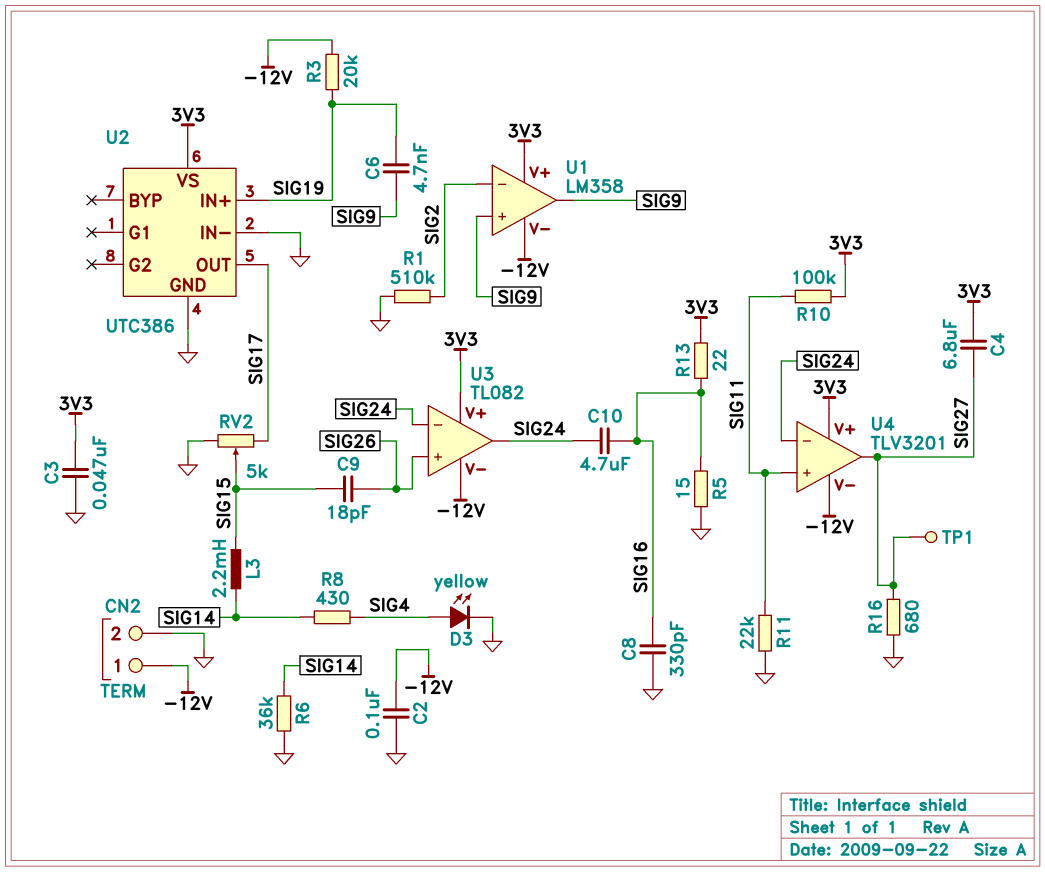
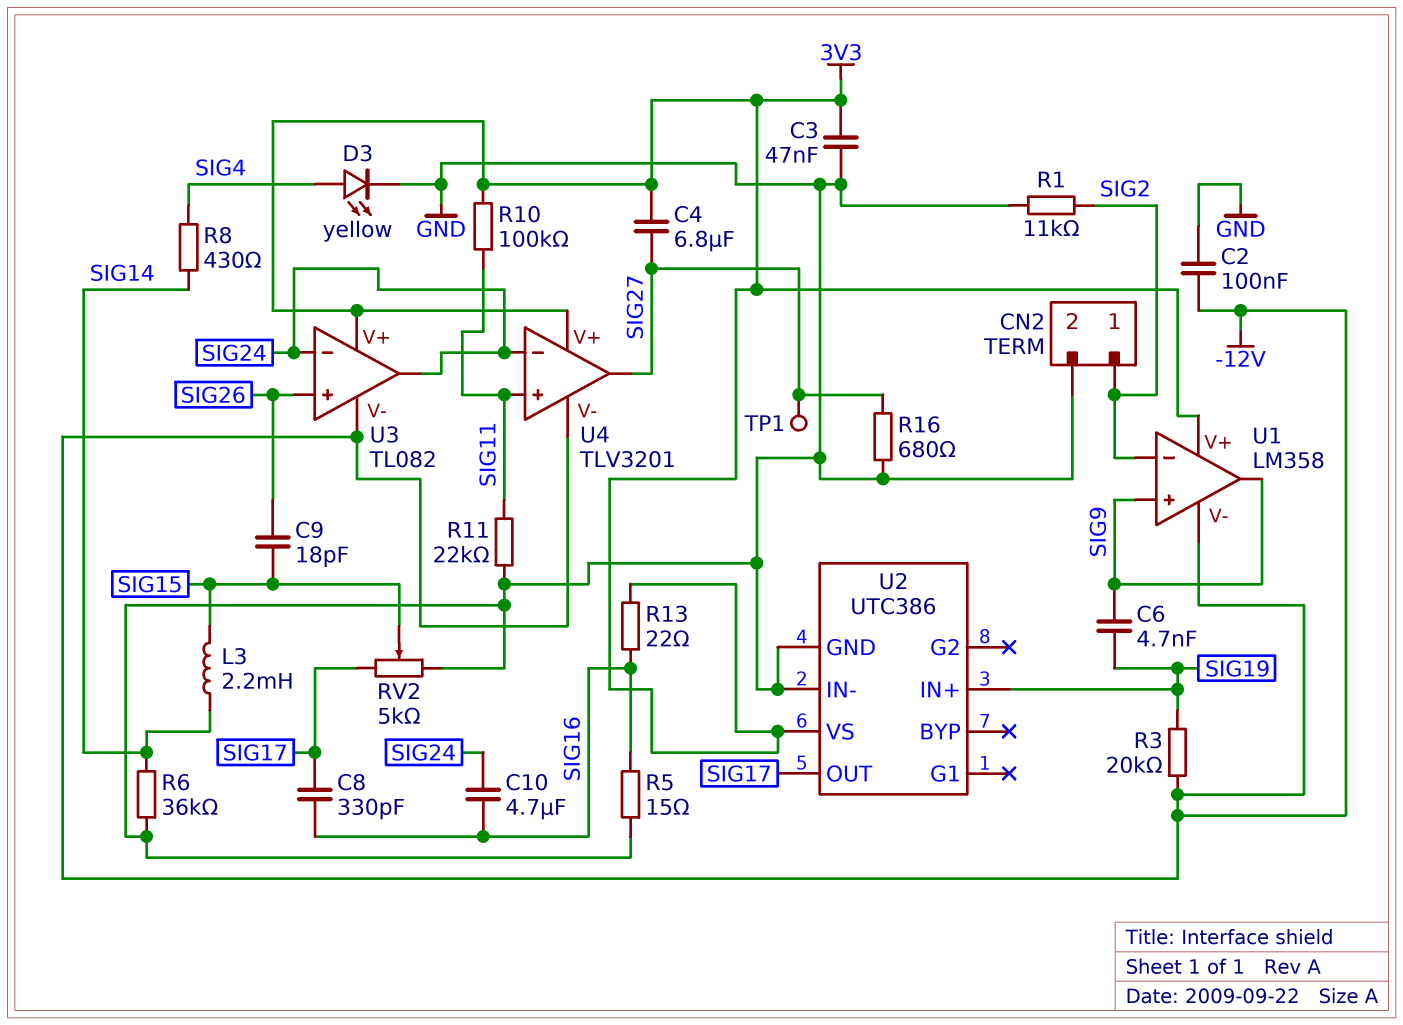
C8: 330pF (GND, SIG16) -> 330pF (SIG16, SIG17)
CN2 pin 1: -12V -> SIG2
R1: 510k (GND, SIG2) -> 11k (GND, SIG2)

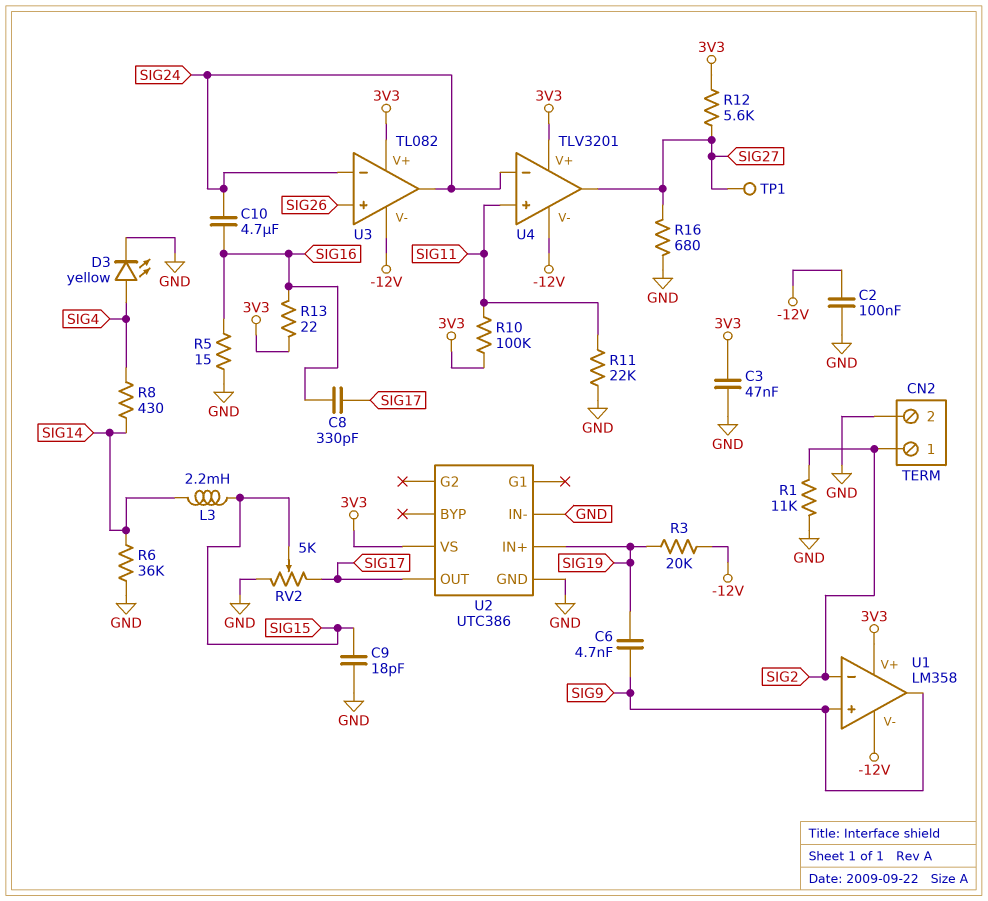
C4: 6.8uF (3V3, SIG27) -> none
C9: 18pF (SIG15, SIG26) -> 18pF (GND, SIG15)
R12: none -> 5.6k (3V3, SIG27)

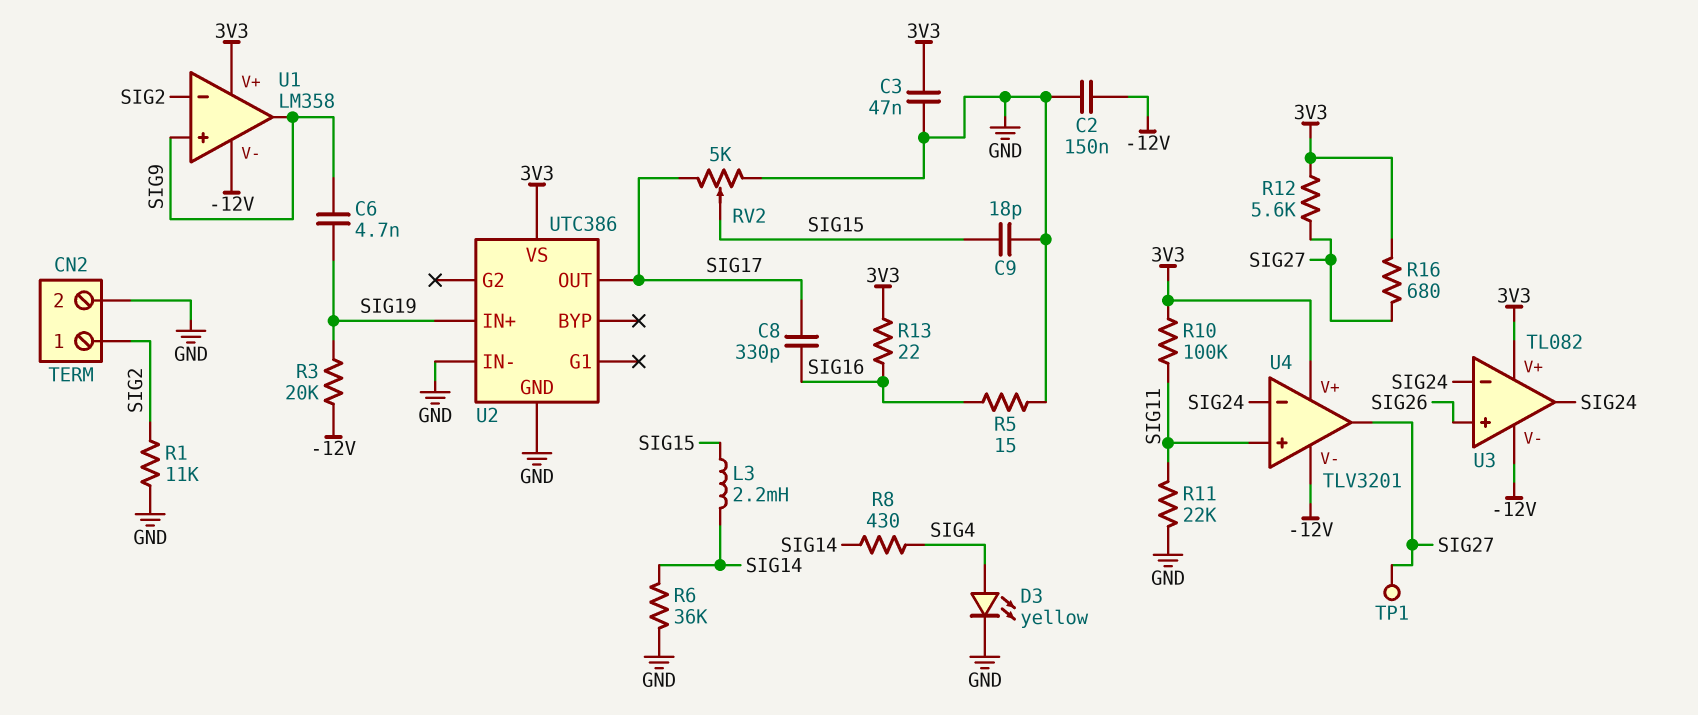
C2: 100nF (-12V, GND) -> 150nF (-12V, GND)
C10: 4.7uF (SIG16, SIG24) -> none
R16: 680 (GND, SIG27) -> 680 (3V3, SIG27)

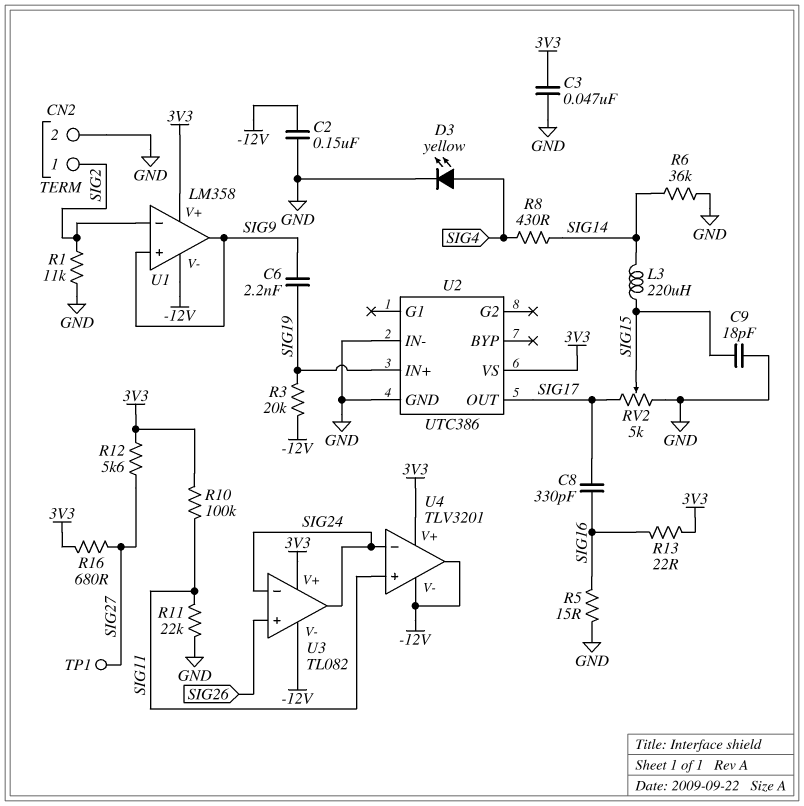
C6: 4.7nF (SIG9, SIG19) -> 2.2nF (SIG9, SIG19)
L3: 2.2mH (SIG14, SIG15) -> 220uH (SIG14, SIG15)
U4 pin out: SIG27 -> -12V

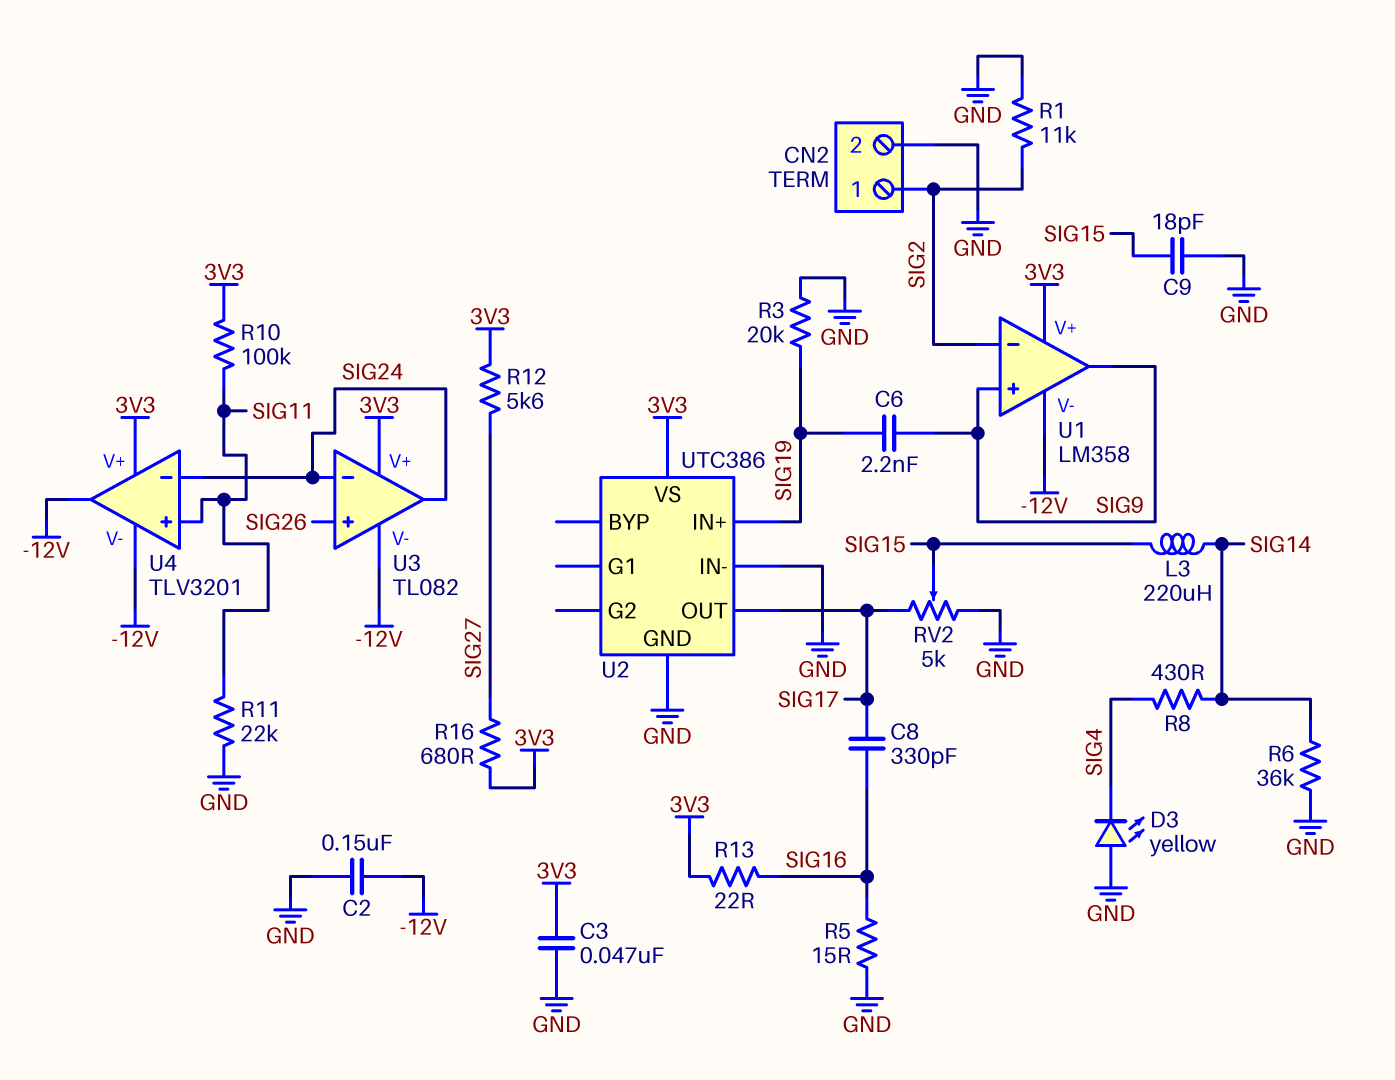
D3: LED yellow (A SIG4, K GND) -> LED yellow (A GND, K SIG4)
R3: 20k (-12V, SIG19) -> 20k (GND, SIG19)
TP1: test point (SIG27) -> none

